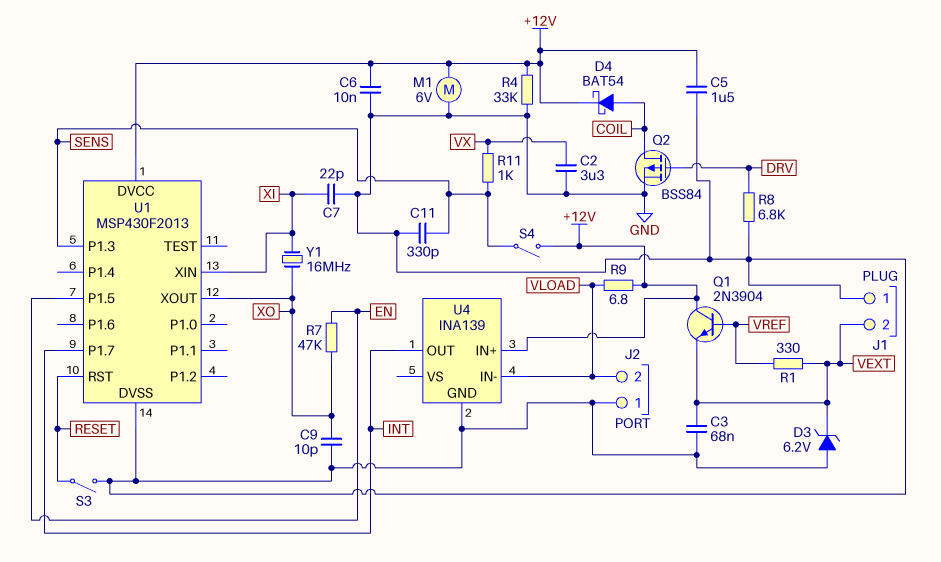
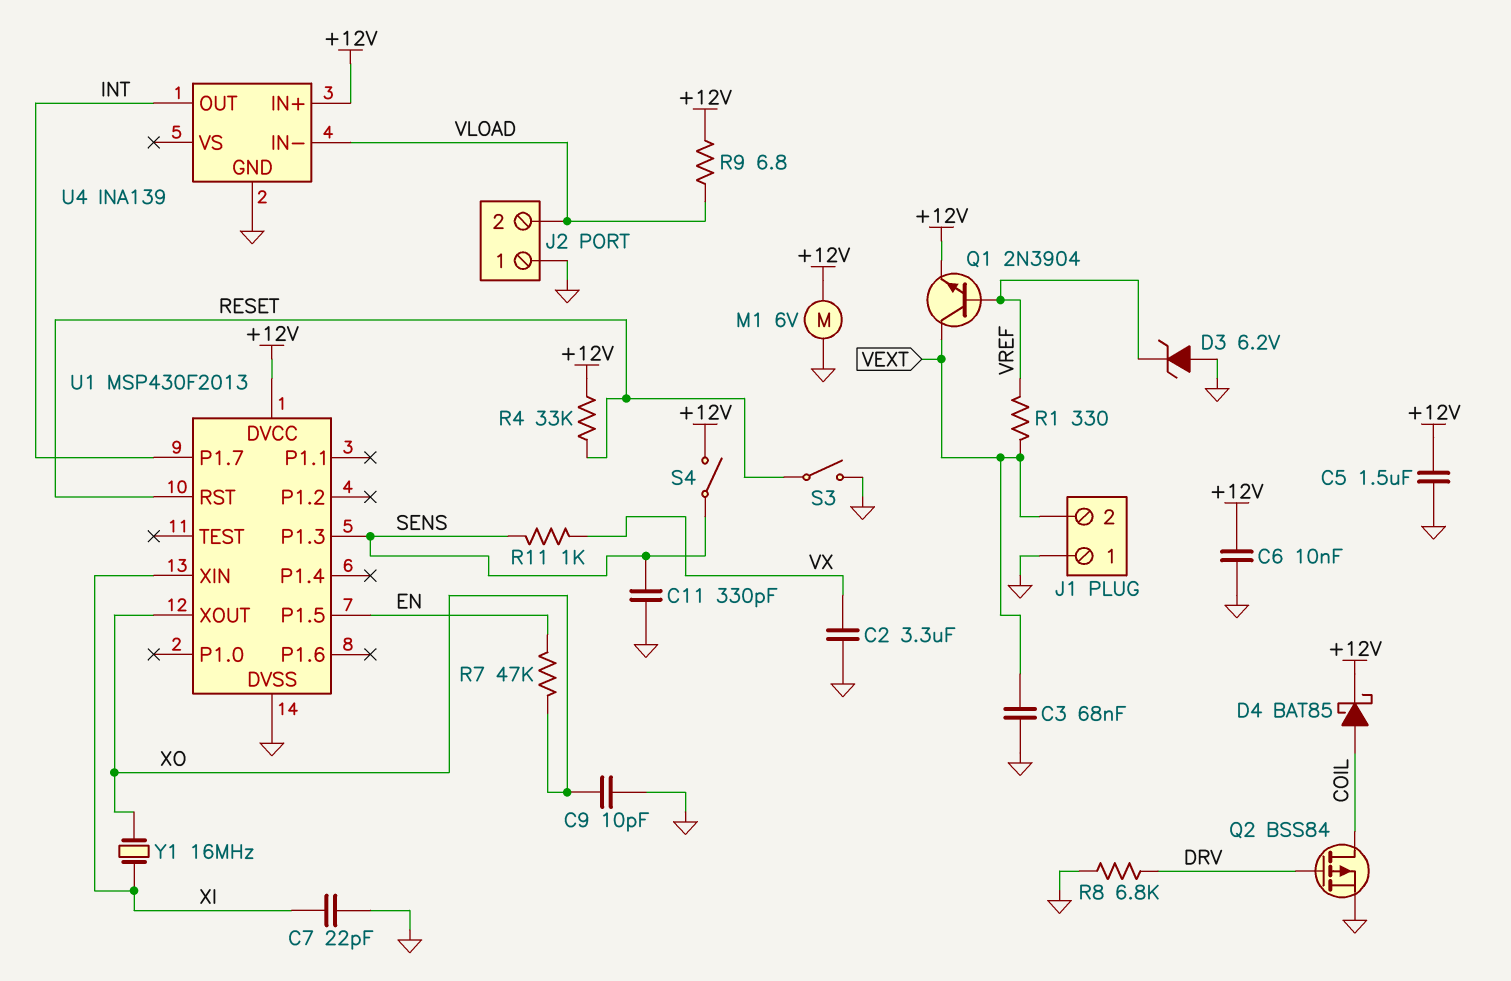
D3: zener 6.2V (A GND, K VEXT) -> zener 6.2V (A GND, K VREF)
D4: schottky BAT54 (A COIL, K +12V) -> schottky BAT85 (A COIL, K +12V)
Q1: NPN 2N3904 (B VREF, C +12V, E VEXT) -> NPN 2N3904 (B VREF, C VEXT, E +12V)
R4: 33k (+12V, GND) -> 33k (+12V, RESET)

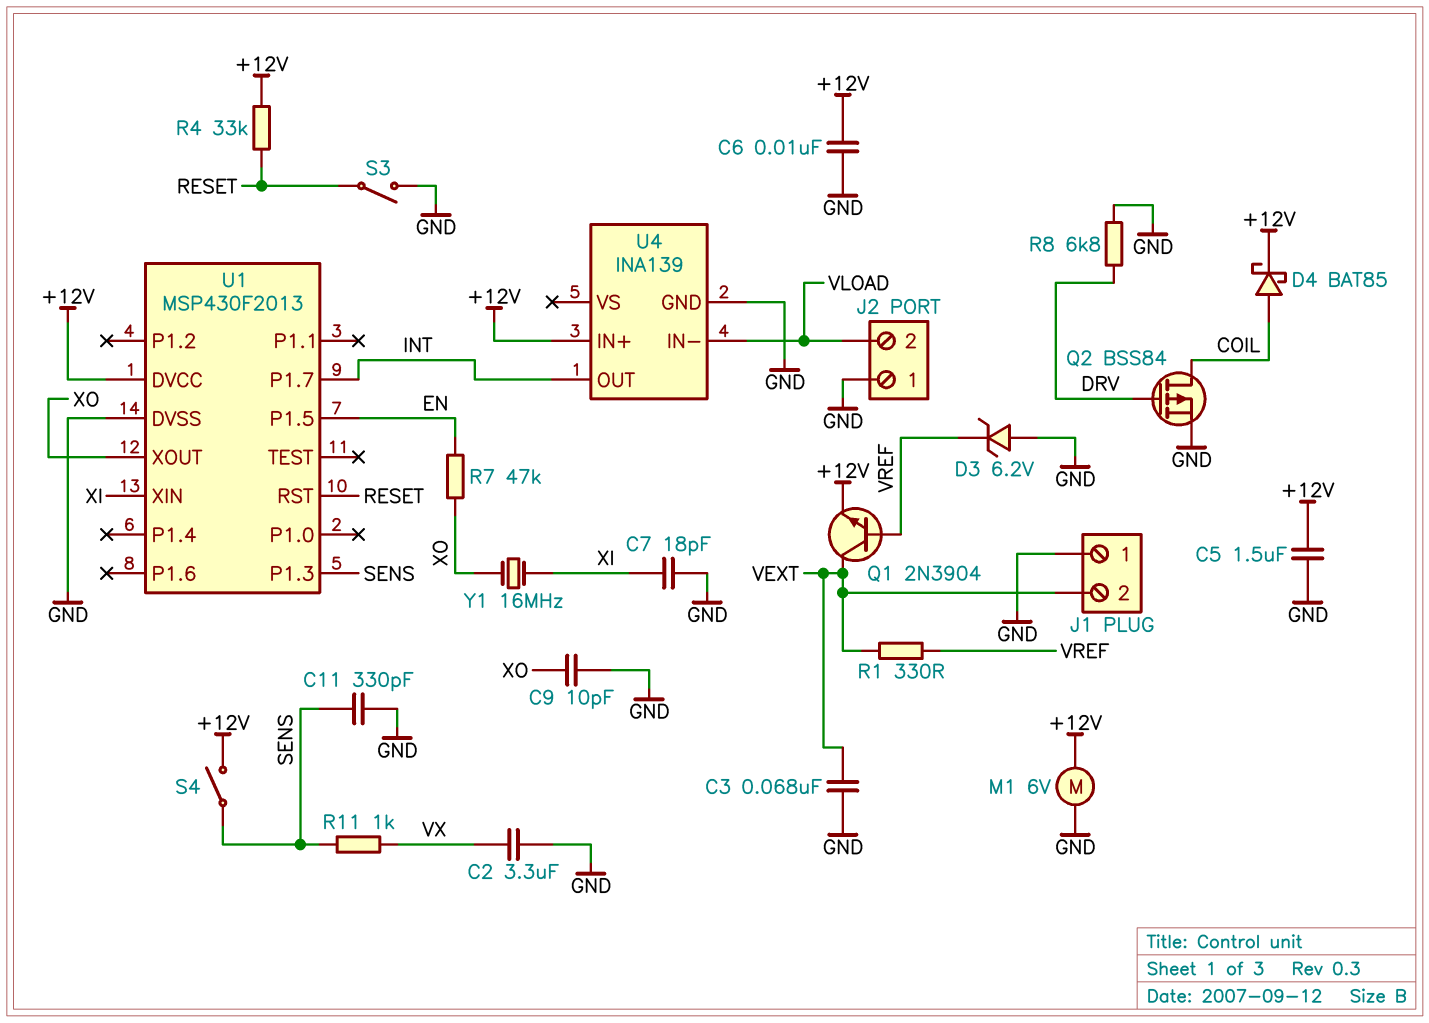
C7: 22pF (GND, XI) -> 18pF (GND, XI)
R9: 6.8 (+12V, VLOAD) -> none

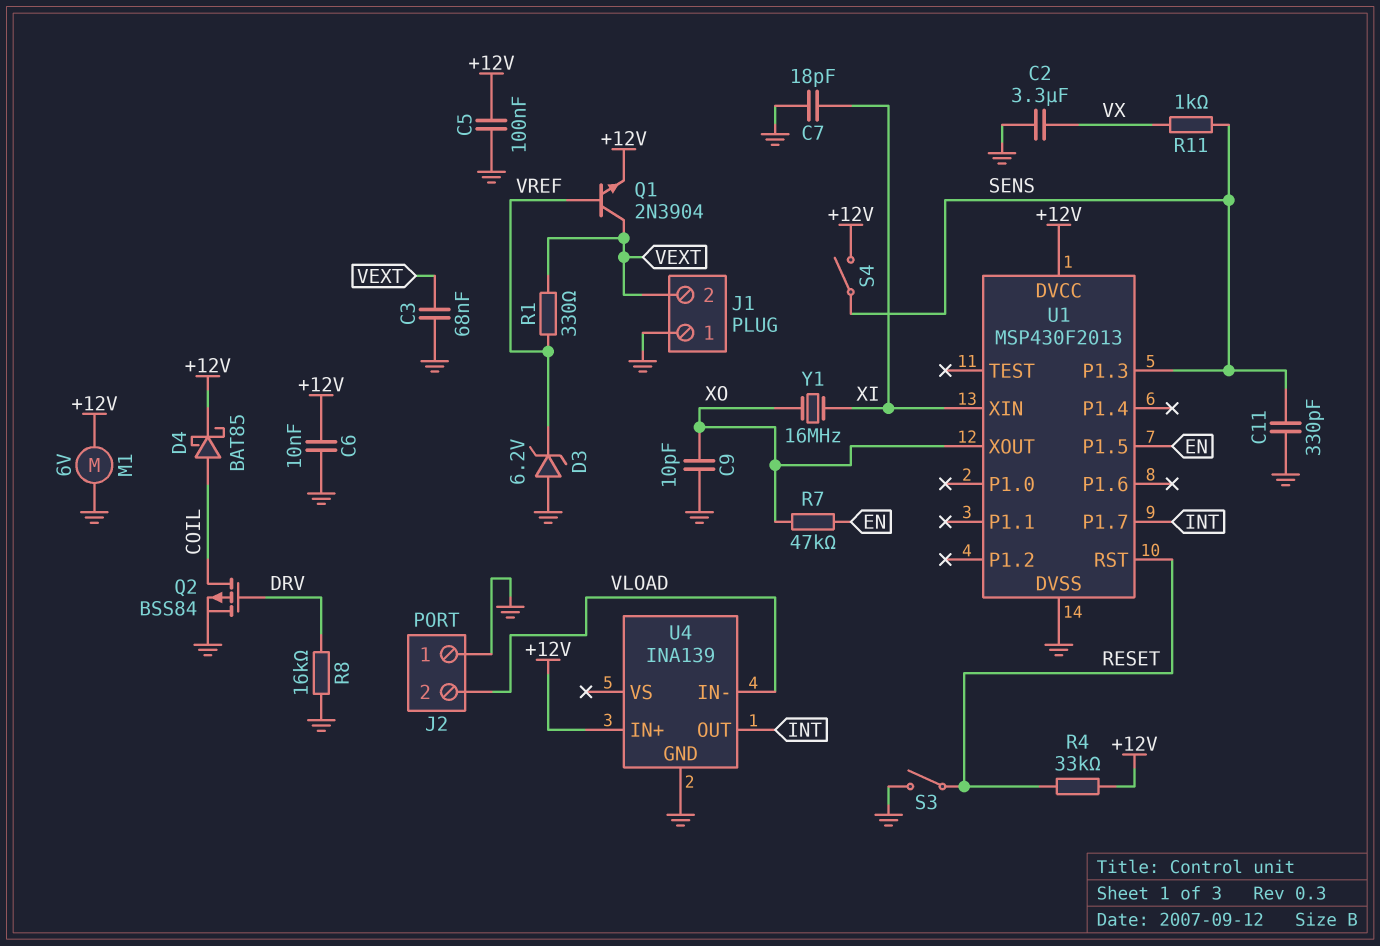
C5: 1.5uF (+12V, GND) -> 100nF (+12V, GND)
R8: 6.8k (DRV, GND) -> 16k (DRV, GND)

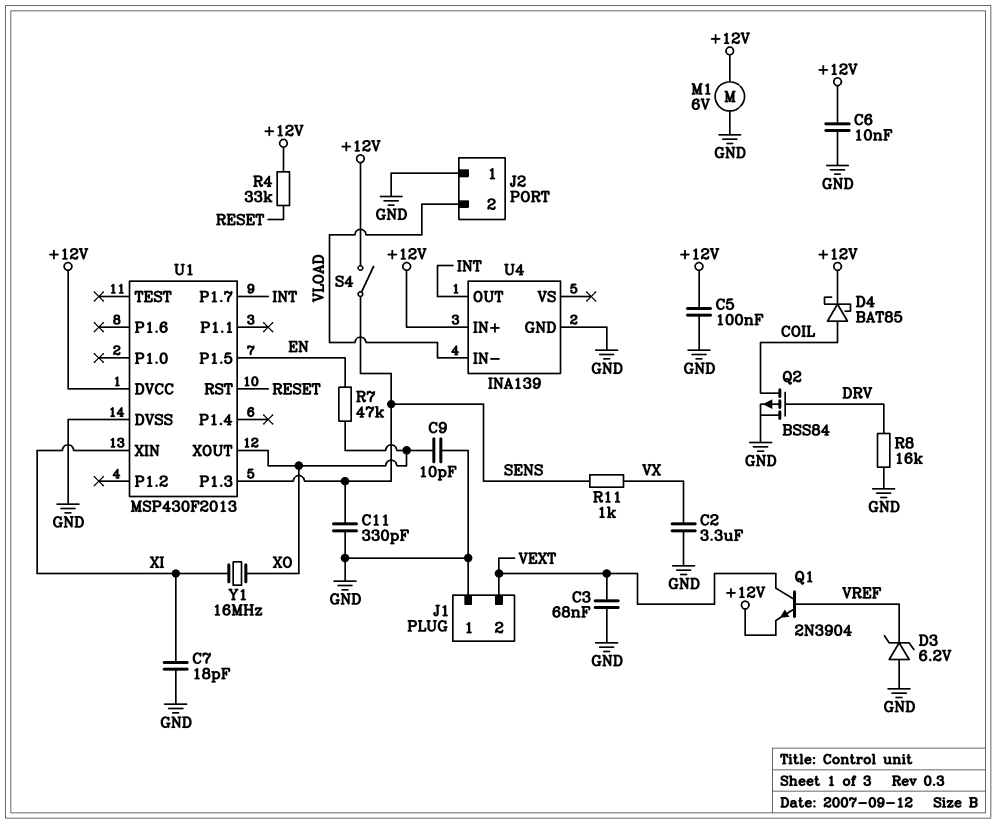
R1: 330 (VEXT, VREF) -> none
S3: switch (GND, RESET) -> none

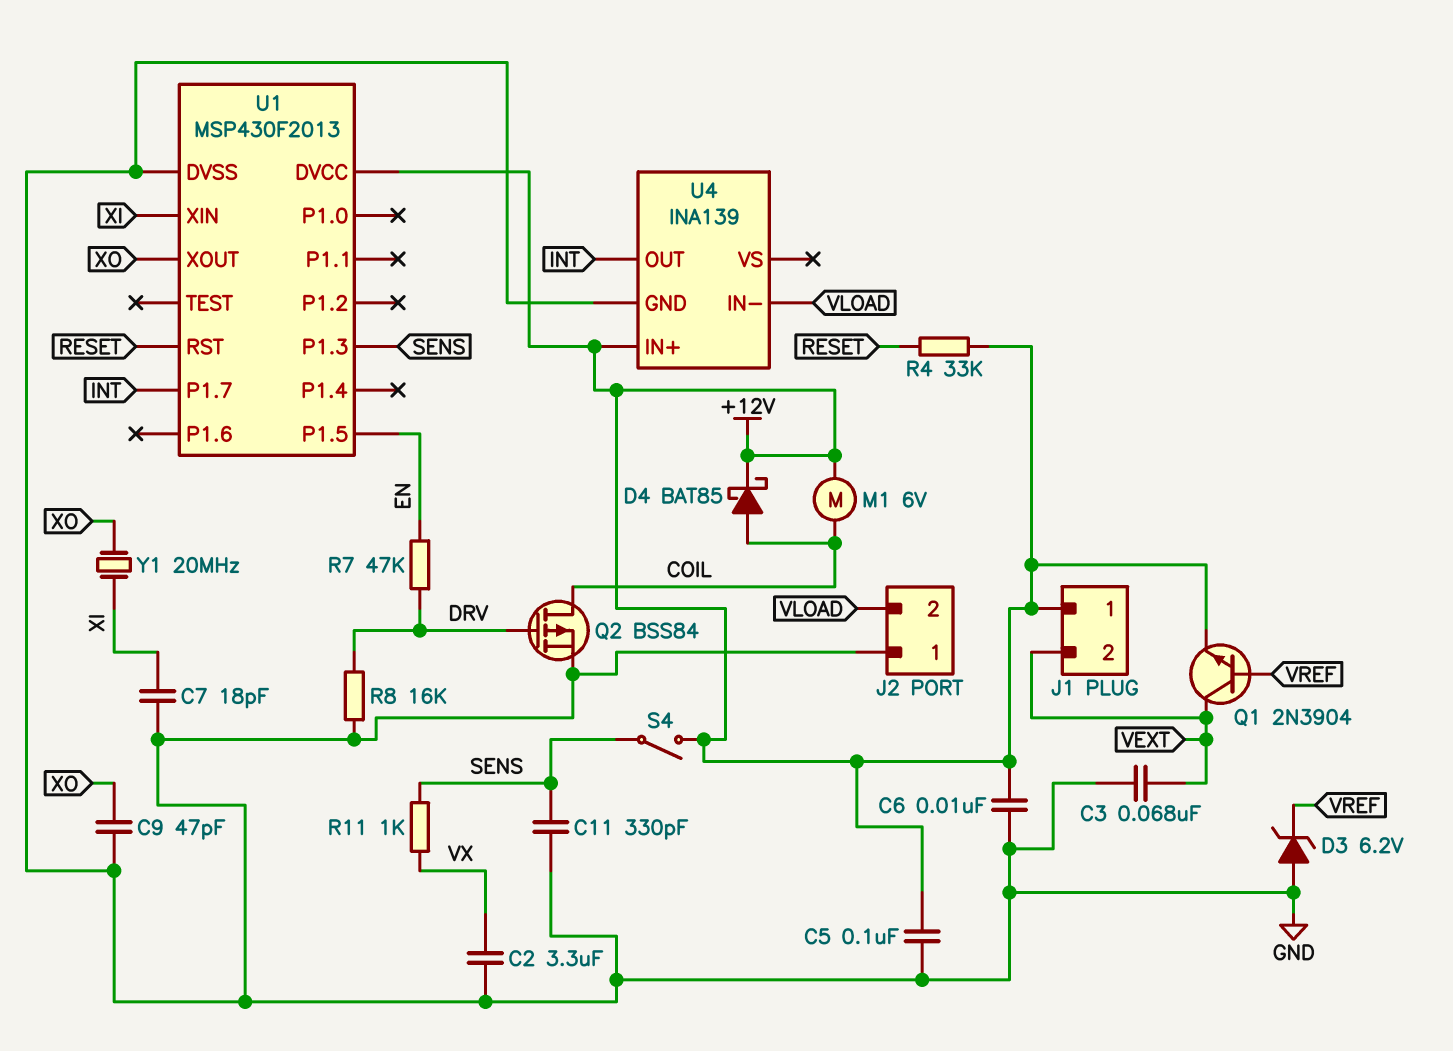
C9: 10pF (GND, XO) -> 47pF (GND, XO)
J1 pin 1: GND -> +12V
M1: motor 6V (+12V, GND) -> motor 6V (+12V, COIL)
R7: 47k (EN, XO) -> 47k (DRV, EN)
Y1: 16MHz (XI, XO) -> 20MHz (XI, XO)

